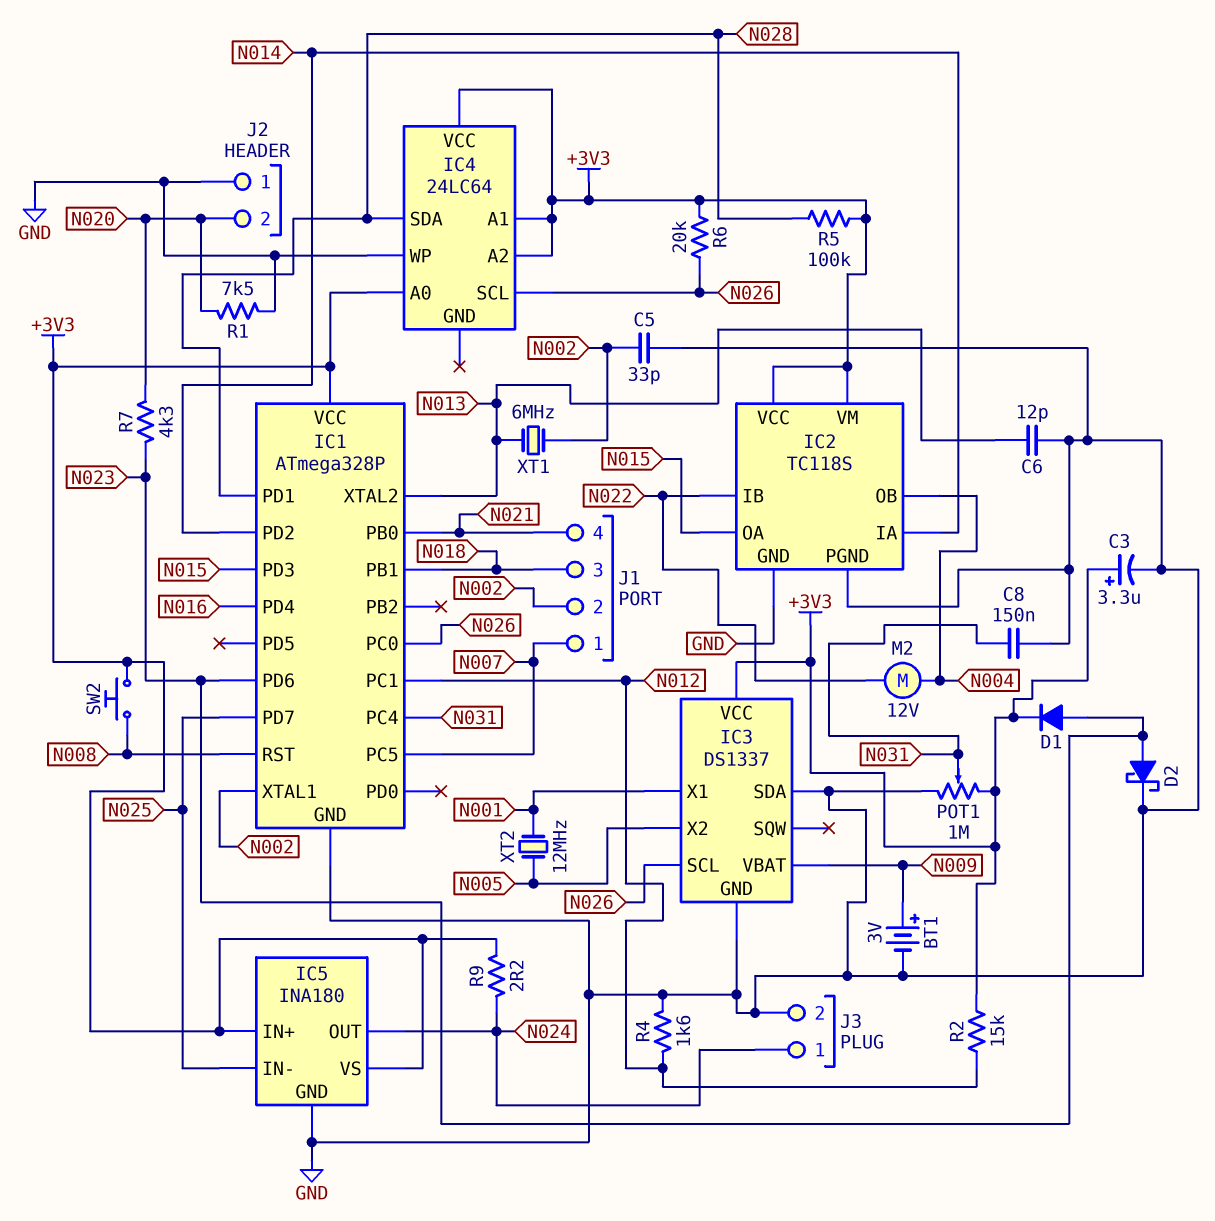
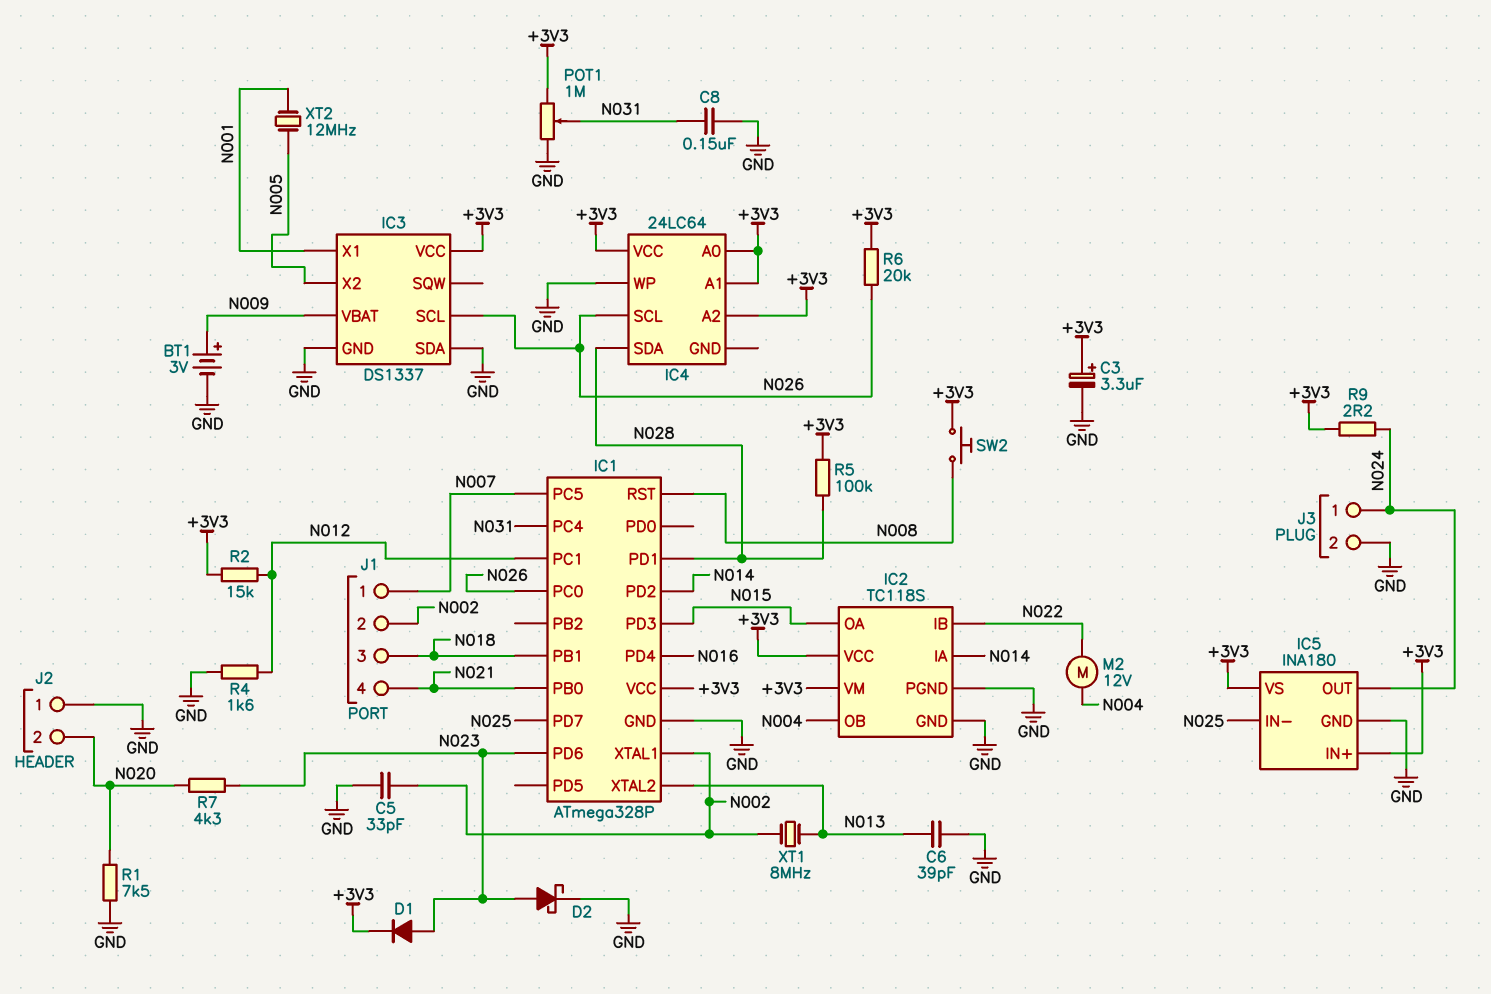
C6: 12pF (GND, N013) -> 39pF (GND, N013)
XT1: 6MHz (N002, N013) -> 8MHz (N002, N013)

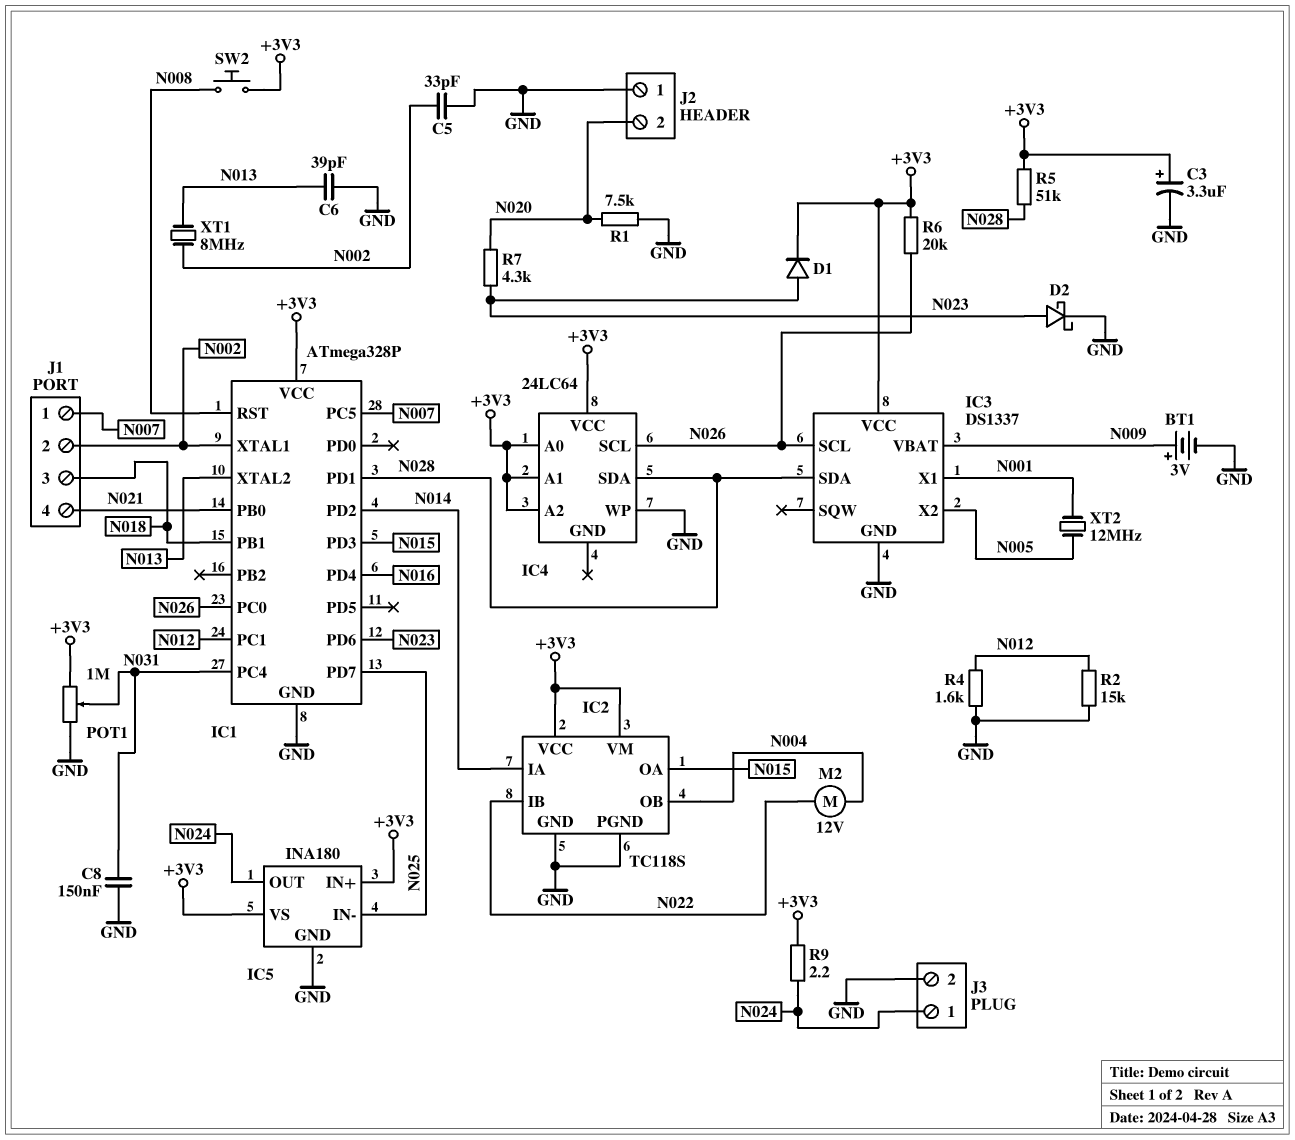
IC3 pin SDA: GND -> N028
R2: 15k (+3V3, N012) -> 15k (GND, N012)
R5: 100k (+3V3, N028) -> 51k (+3V3, N028)

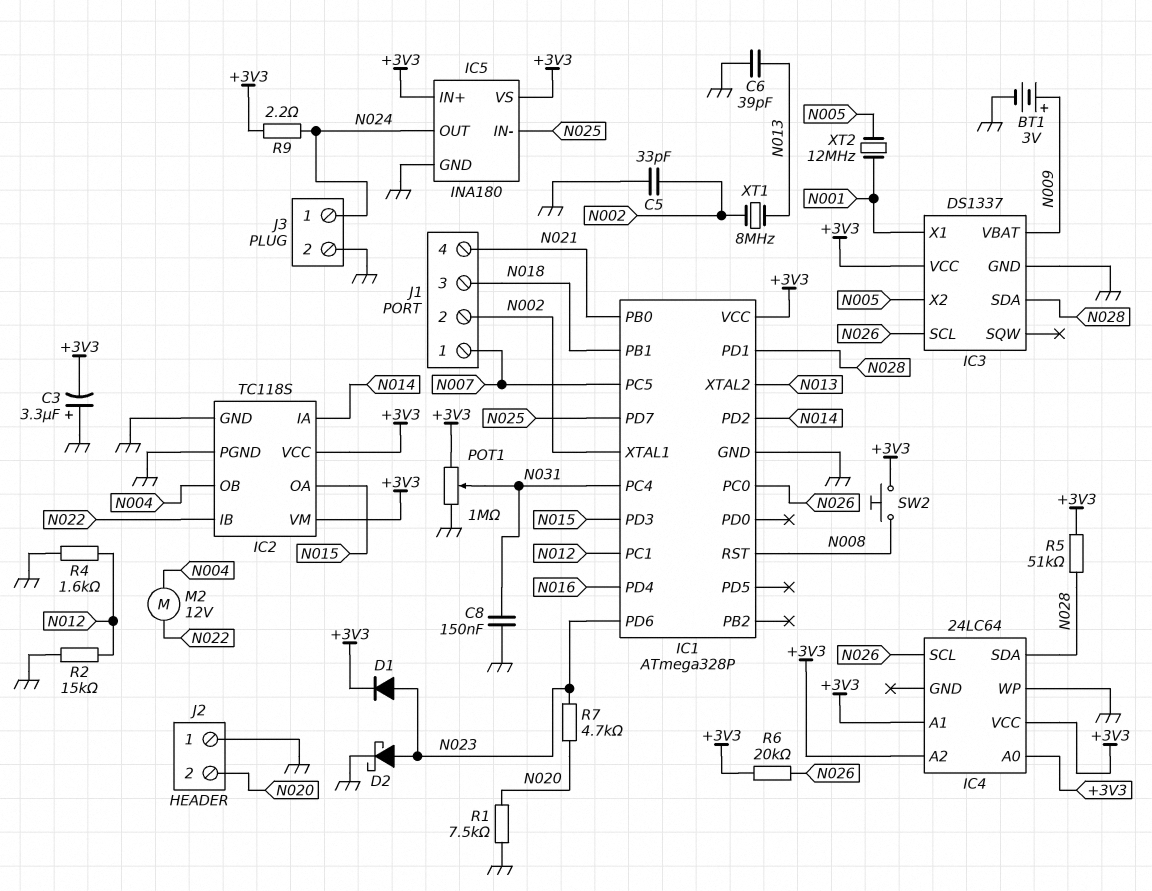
C3: 3.3uF (plus +3V3, minus GND) -> 3.3uF (plus GND, minus +3V3)
R7: 4.3k (N020, N023) -> 4.7k (N020, N023)

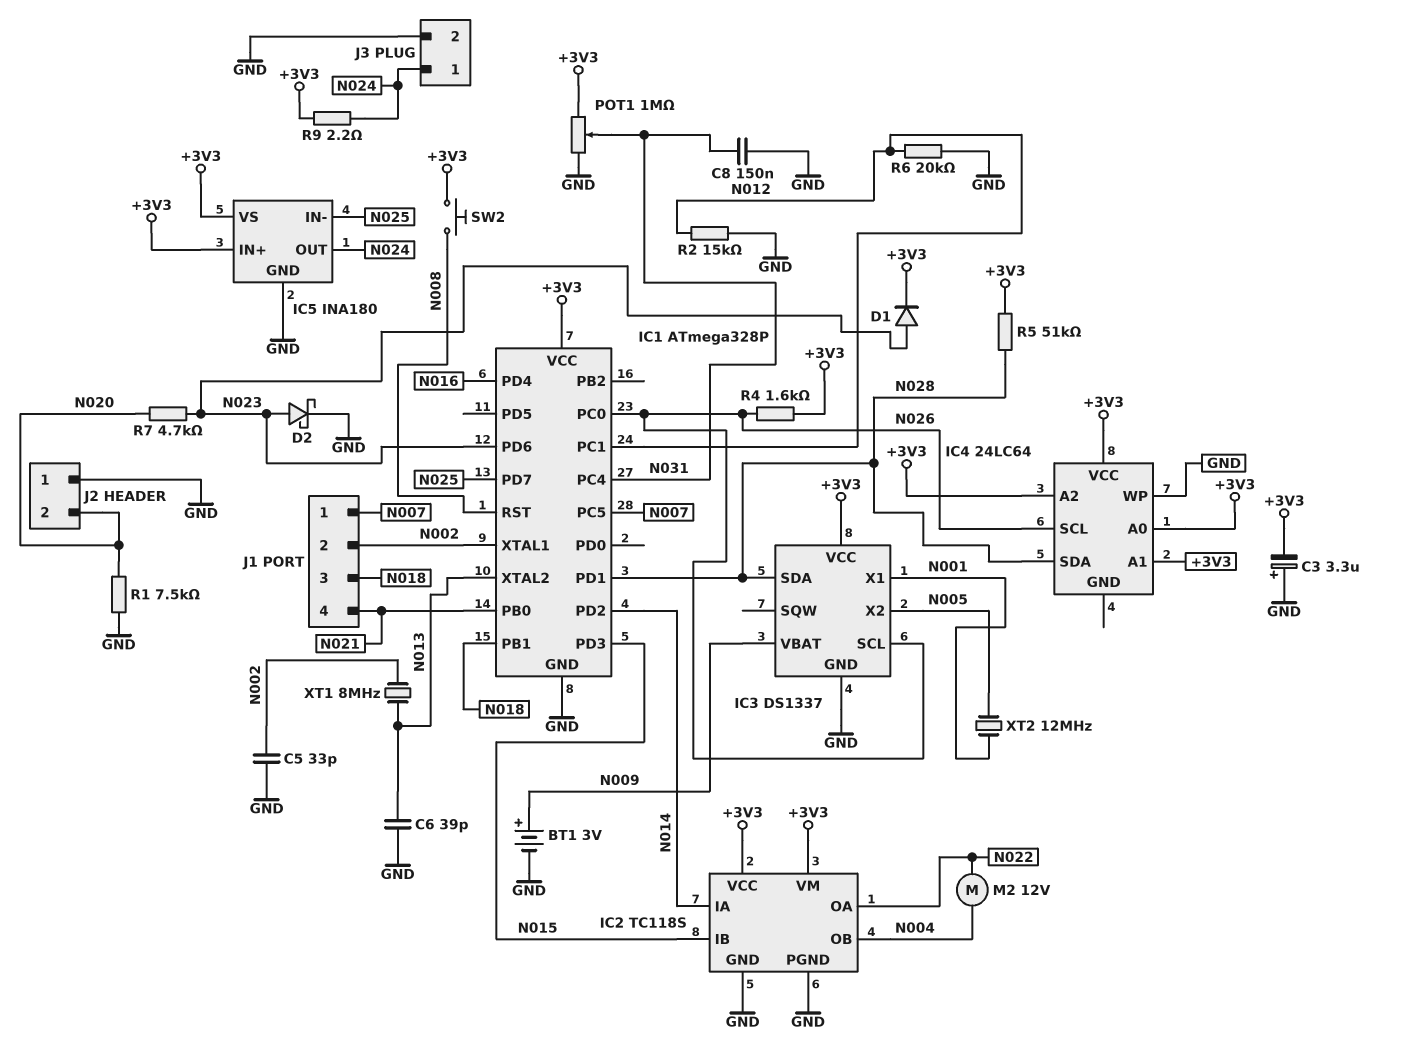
IC2 pin IB: N022 -> N015
IC2 pin OA: N015 -> N022
R4: 1.6k (GND, N012) -> 1.6k (+3V3, N026)
R6: 20k (+3V3, N026) -> 20k (GND, N012)

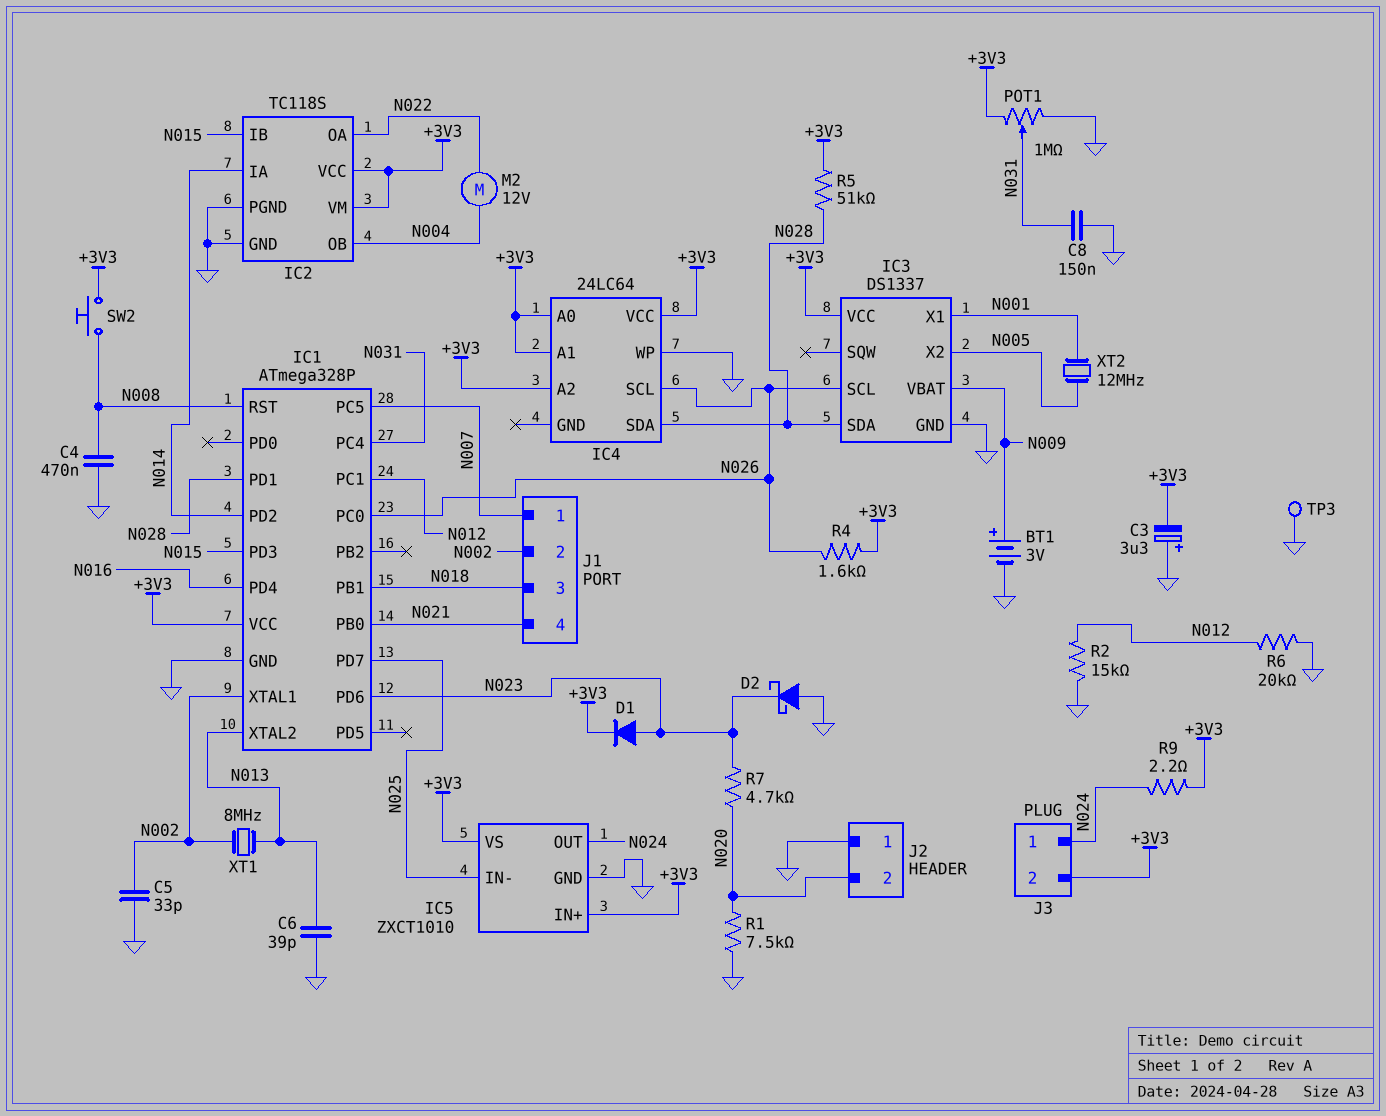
C4: none -> 470nF (GND, N008)
D2: schottky (A N023, K GND) -> schottky (A GND, K N023)
IC5: INA180 -> ZXCT1010
J3 pin 2: GND -> +3V3
TP3: none -> test point (GND)

